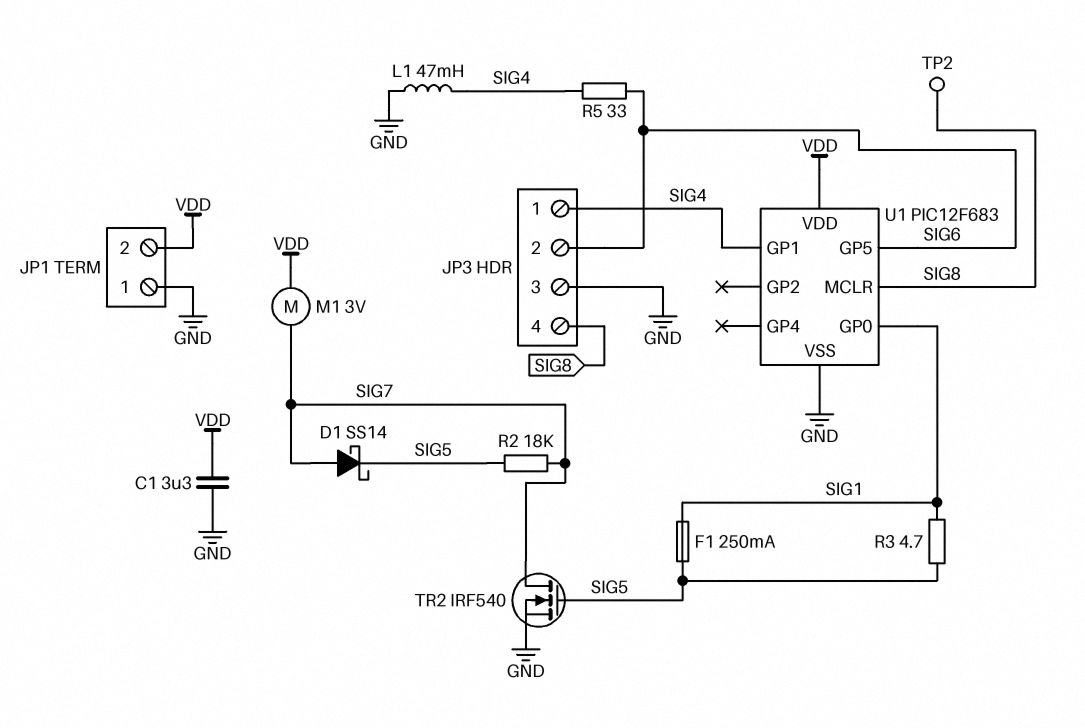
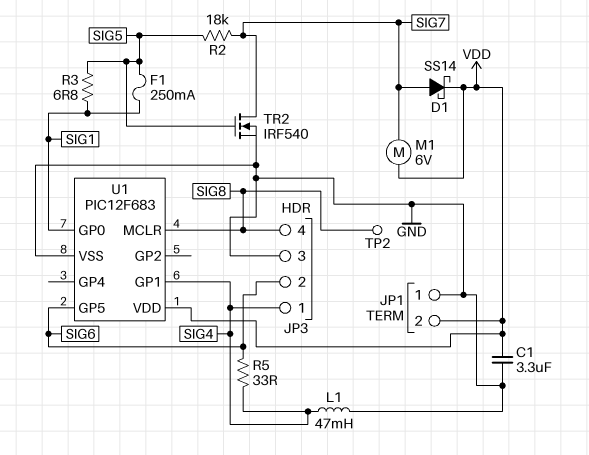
D1: schottky SS14 (A SIG7, K SIG5) -> schottky SS14 (A SIG7, K VDD)
M1: motor 3V (SIG7, VDD) -> motor 6V (SIG7, VDD)
R3: 4.7 (SIG1, SIG5) -> 6.8 (SIG1, SIG5)

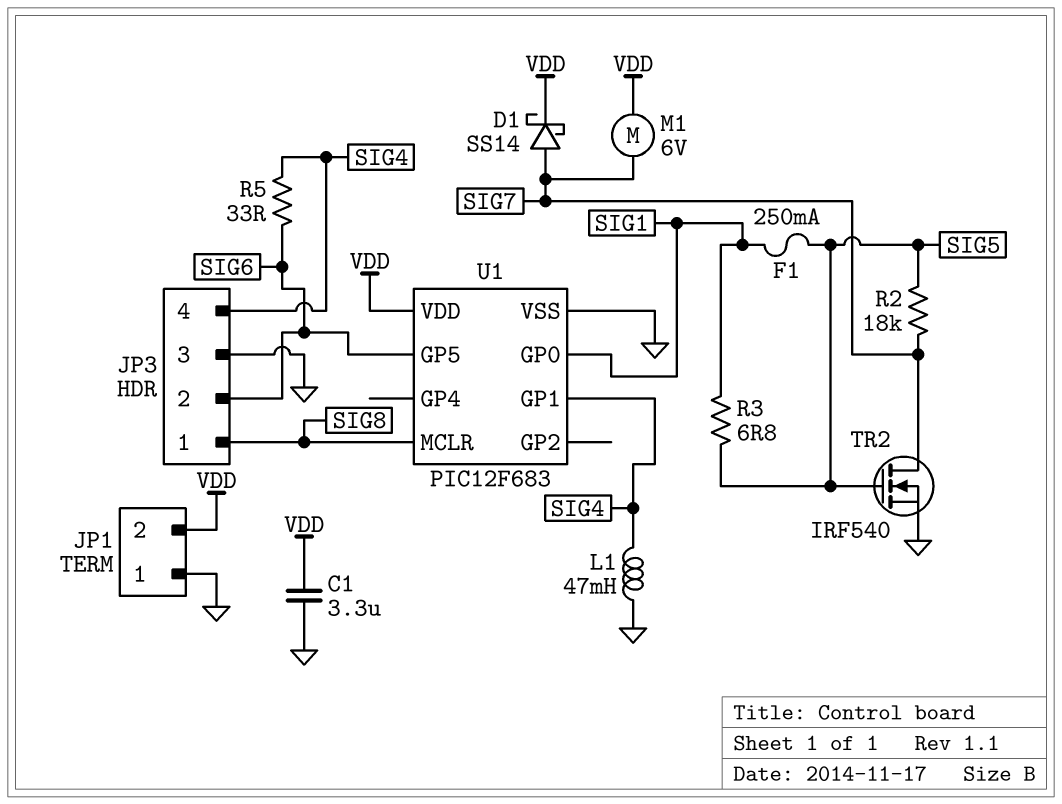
JP3 pin 1: SIG4 -> SIG8
JP3 pin 4: SIG8 -> SIG4
TP2: test point (SIG8) -> none

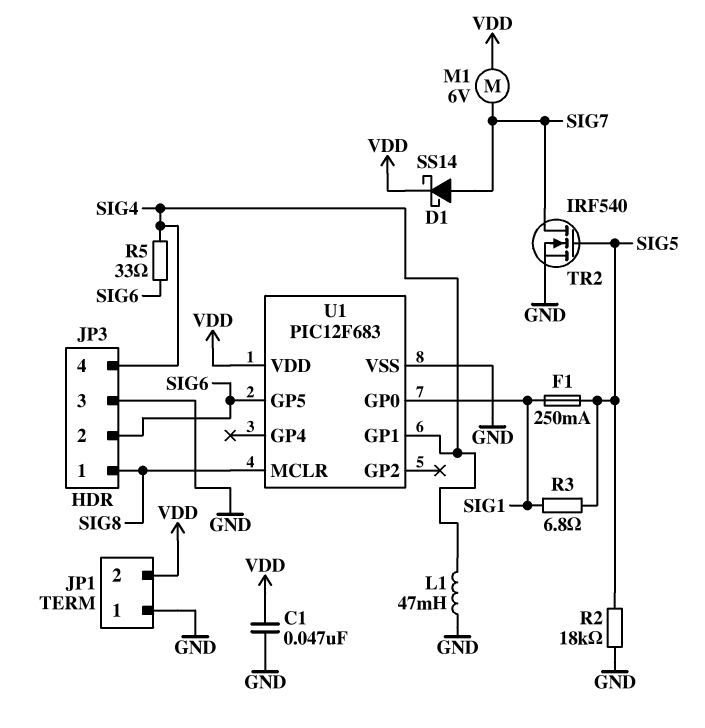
C1: 3.3uF (GND, VDD) -> 47nF (GND, VDD)
R2: 18k (SIG5, SIG7) -> 18k (GND, SIG5)

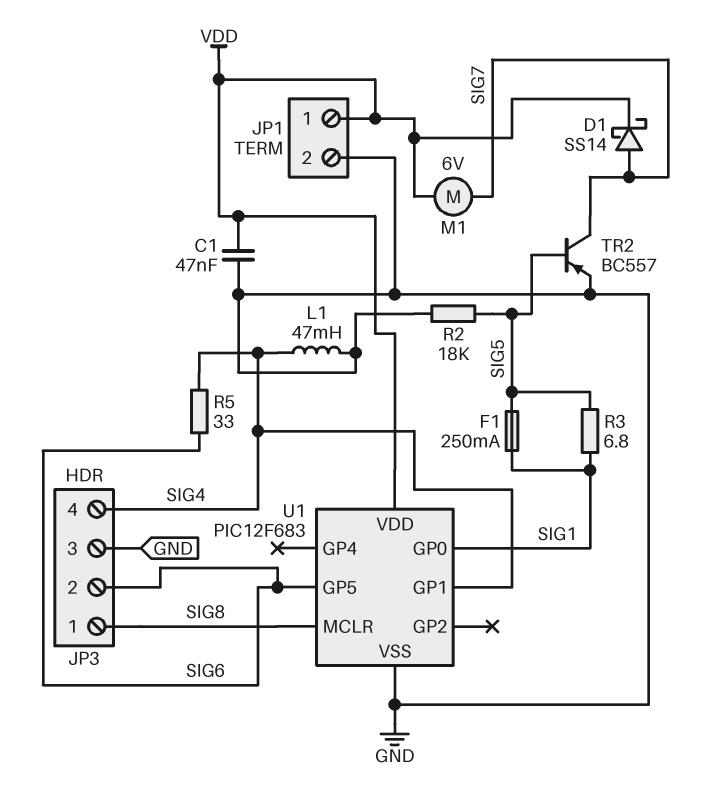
JP1 pin 1: GND -> VDD
JP1 pin 2: VDD -> GND
TR2: NMOS IRF540 (G SIG5, D SIG7, S GND) -> PNP BC557 (B SIG5, C SIG7, E GND)

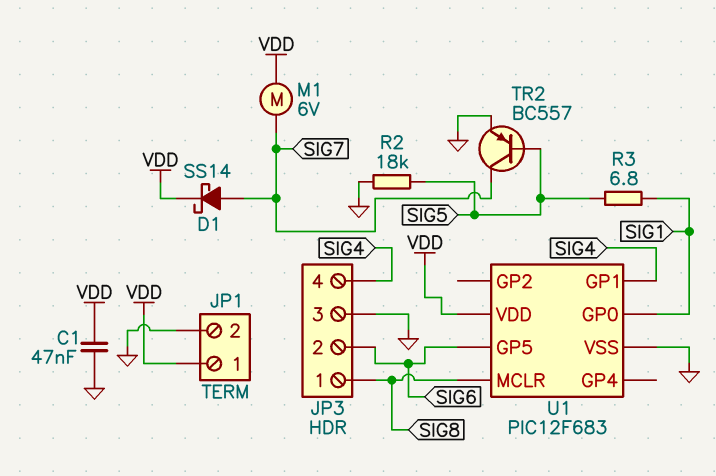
F1: 250mA (SIG1, SIG5) -> none
L1: 47mH (GND, SIG4) -> none
R5: 33 (SIG4, SIG6) -> none

